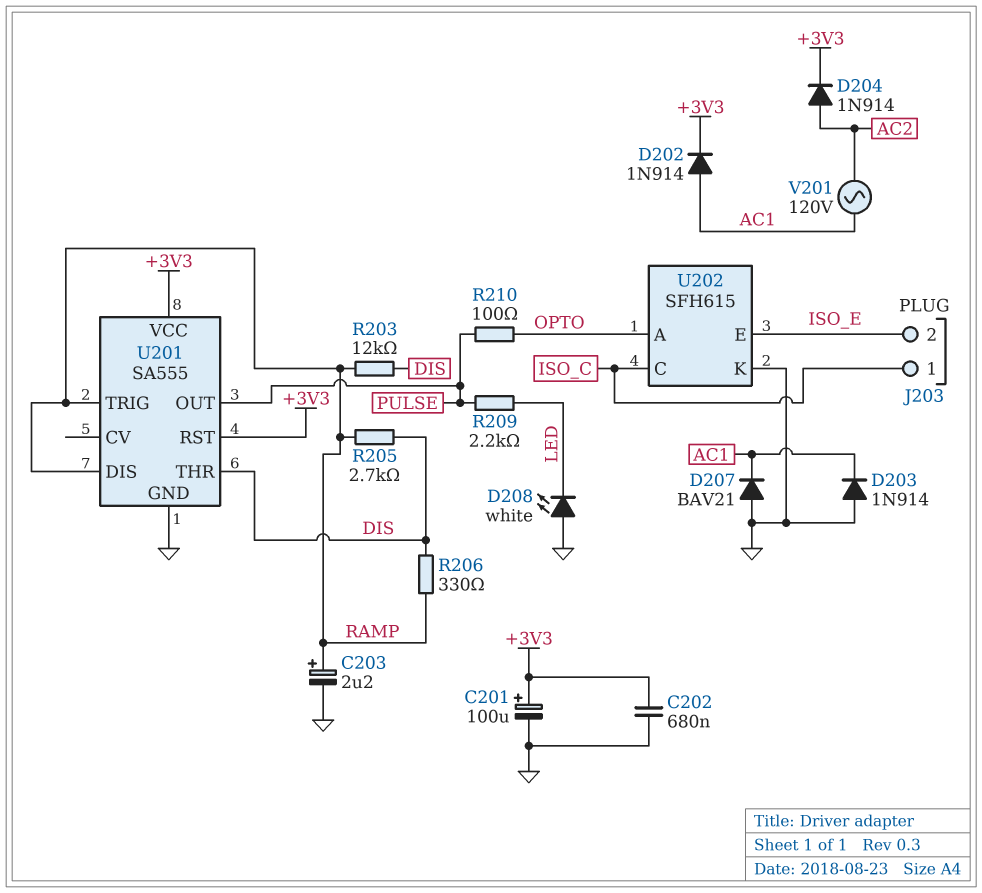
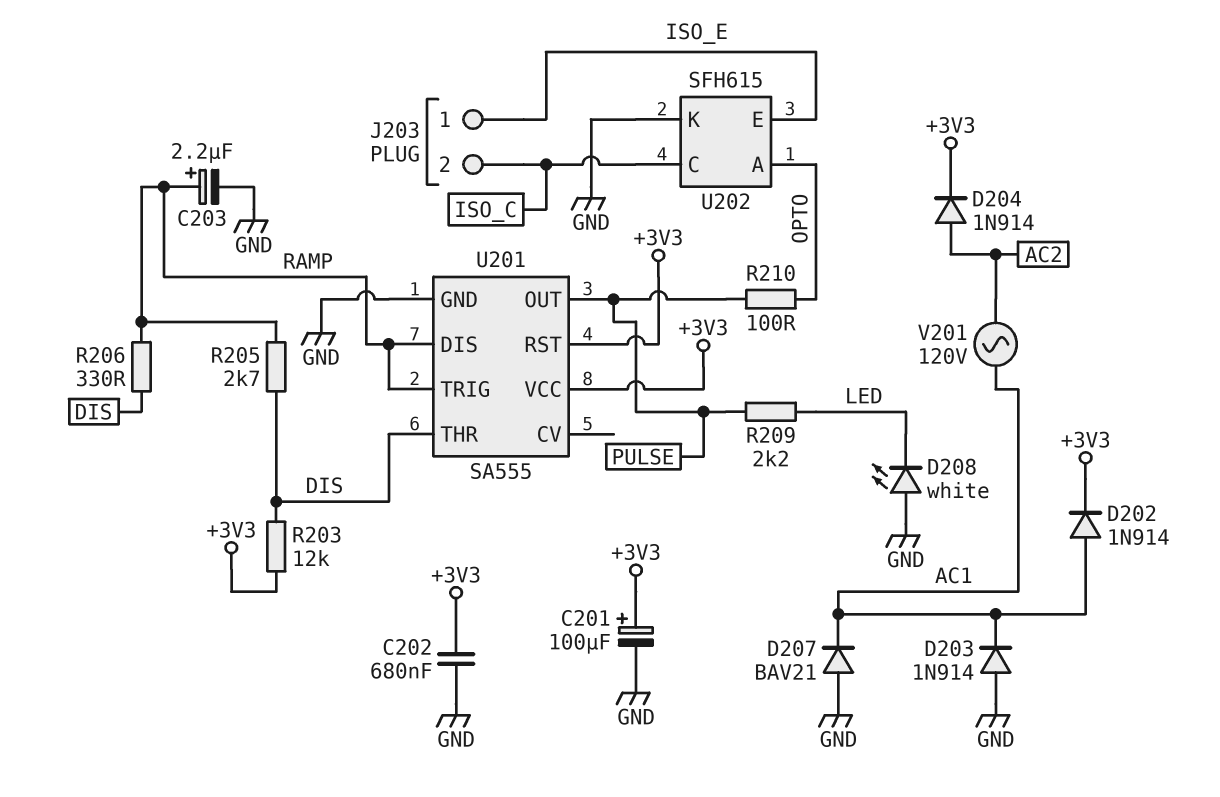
J203 pin 1: ISO_C -> ISO_E
J203 pin 2: ISO_E -> ISO_C
R203: 12k (DIS, RAMP) -> 12k (+3V3, DIS)

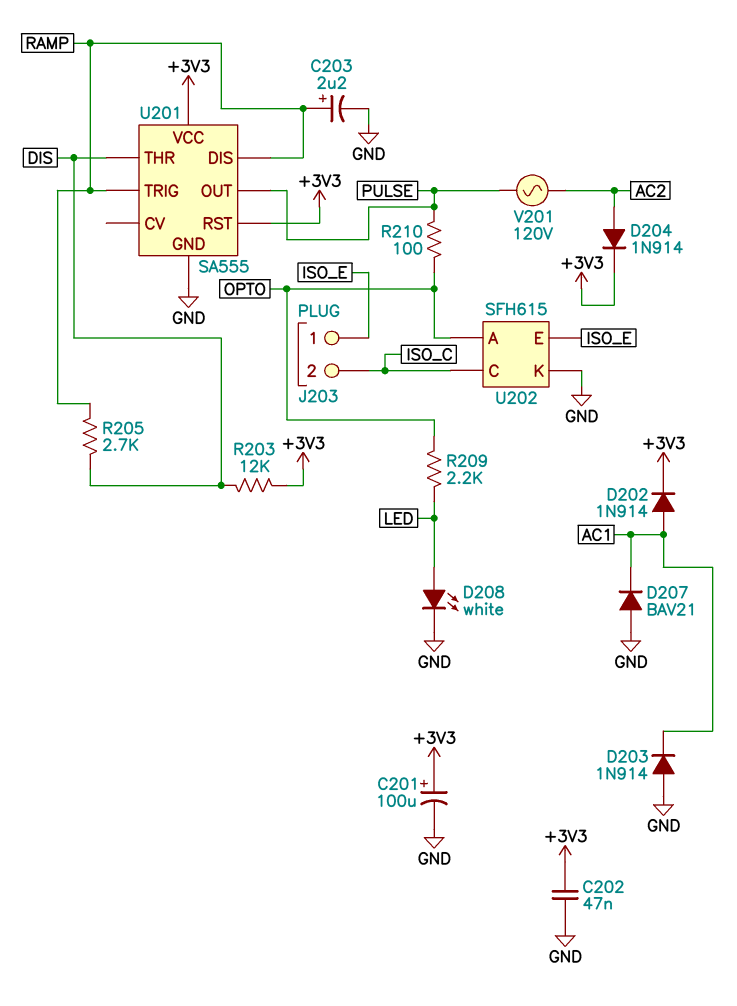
C202: 680nF (+3V3, GND) -> 47nF (+3V3, GND)
D208: LED white (A GND, K LED) -> LED white (A LED, K GND)
R206: 330 (DIS, RAMP) -> none
R209: 2.2k (LED, PULSE) -> 2.2k (LED, OPTO)
V201: AC 120V (AC1, AC2) -> AC 120V (AC2, PULSE)

